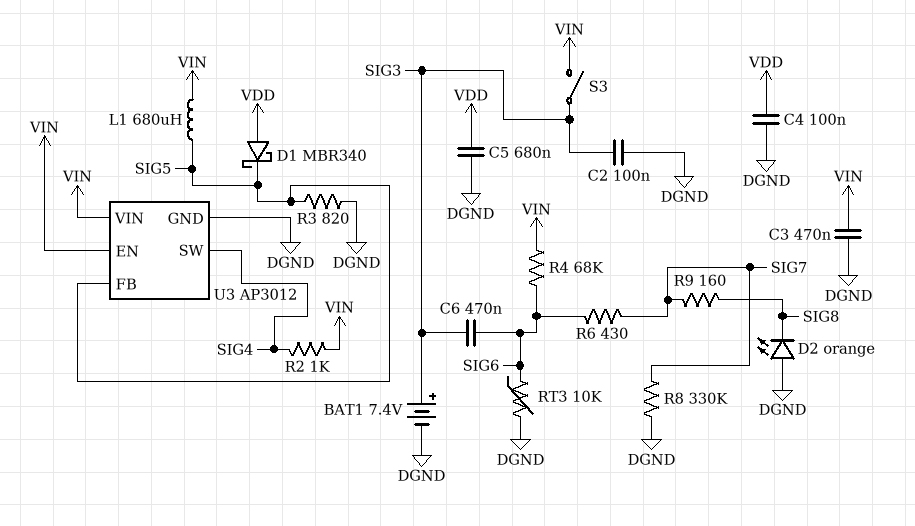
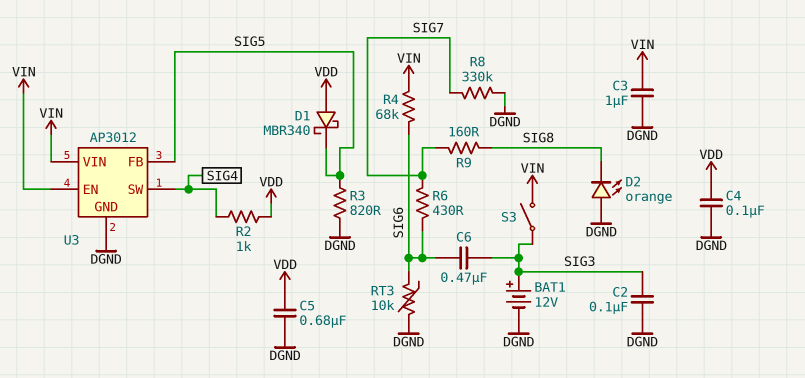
BAT1: 7.4V (plus SIG3, minus DGND) -> 12V (plus SIG3, minus DGND)
C3: 470nF (DGND, VIN) -> 1uF (DGND, VIN)
L1: 680uH (SIG5, VIN) -> none
R2: 1k (SIG4, VIN) -> 1k (SIG4, VDD)

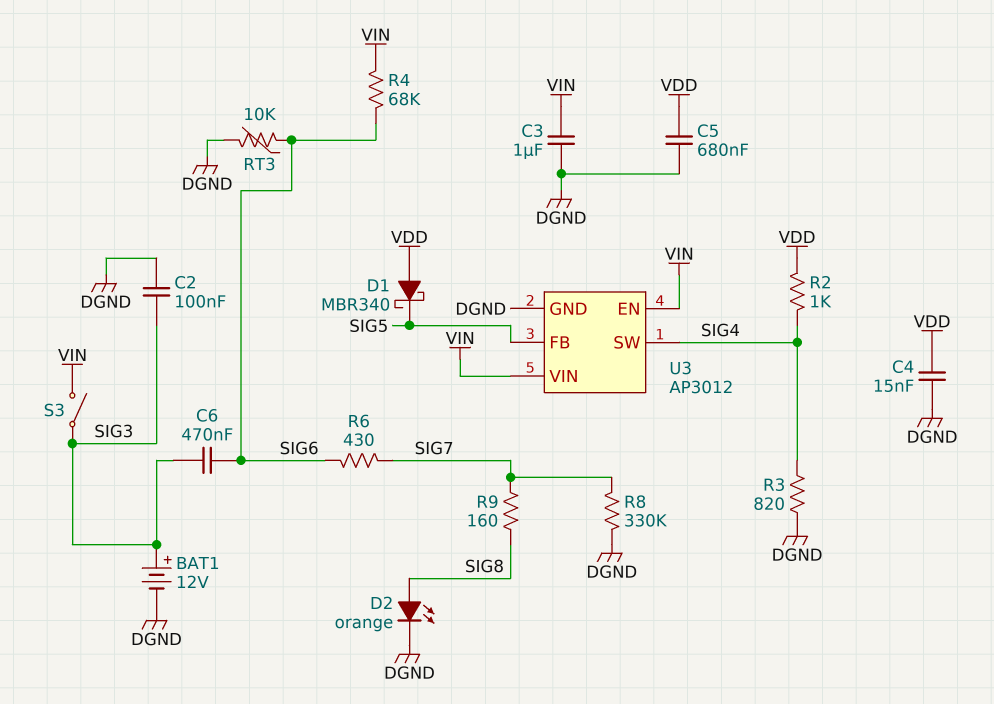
C4: 100nF (DGND, VDD) -> 15nF (DGND, VDD)
D2: LED orange (A DGND, K SIG8) -> LED orange (A SIG8, K DGND)
R3: 820 (DGND, SIG5) -> 820 (DGND, SIG4)

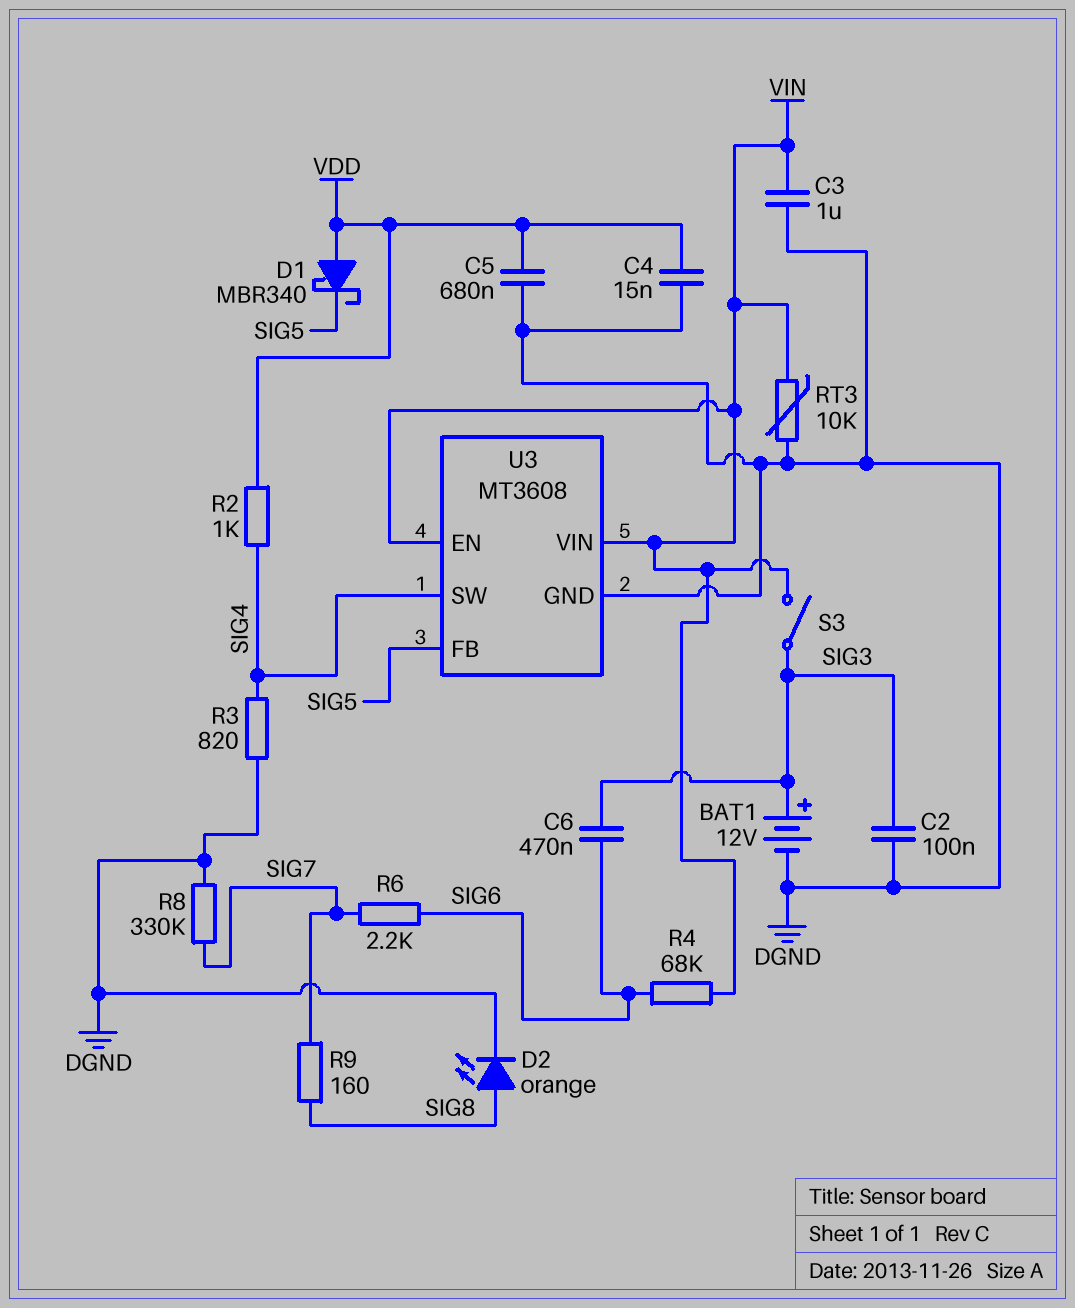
R6: 430 (SIG6, SIG7) -> 2.2k (SIG6, SIG7)
RT3: 10k (DGND, SIG6) -> 10k (DGND, VIN)
U3: AP3012 -> MT3608

